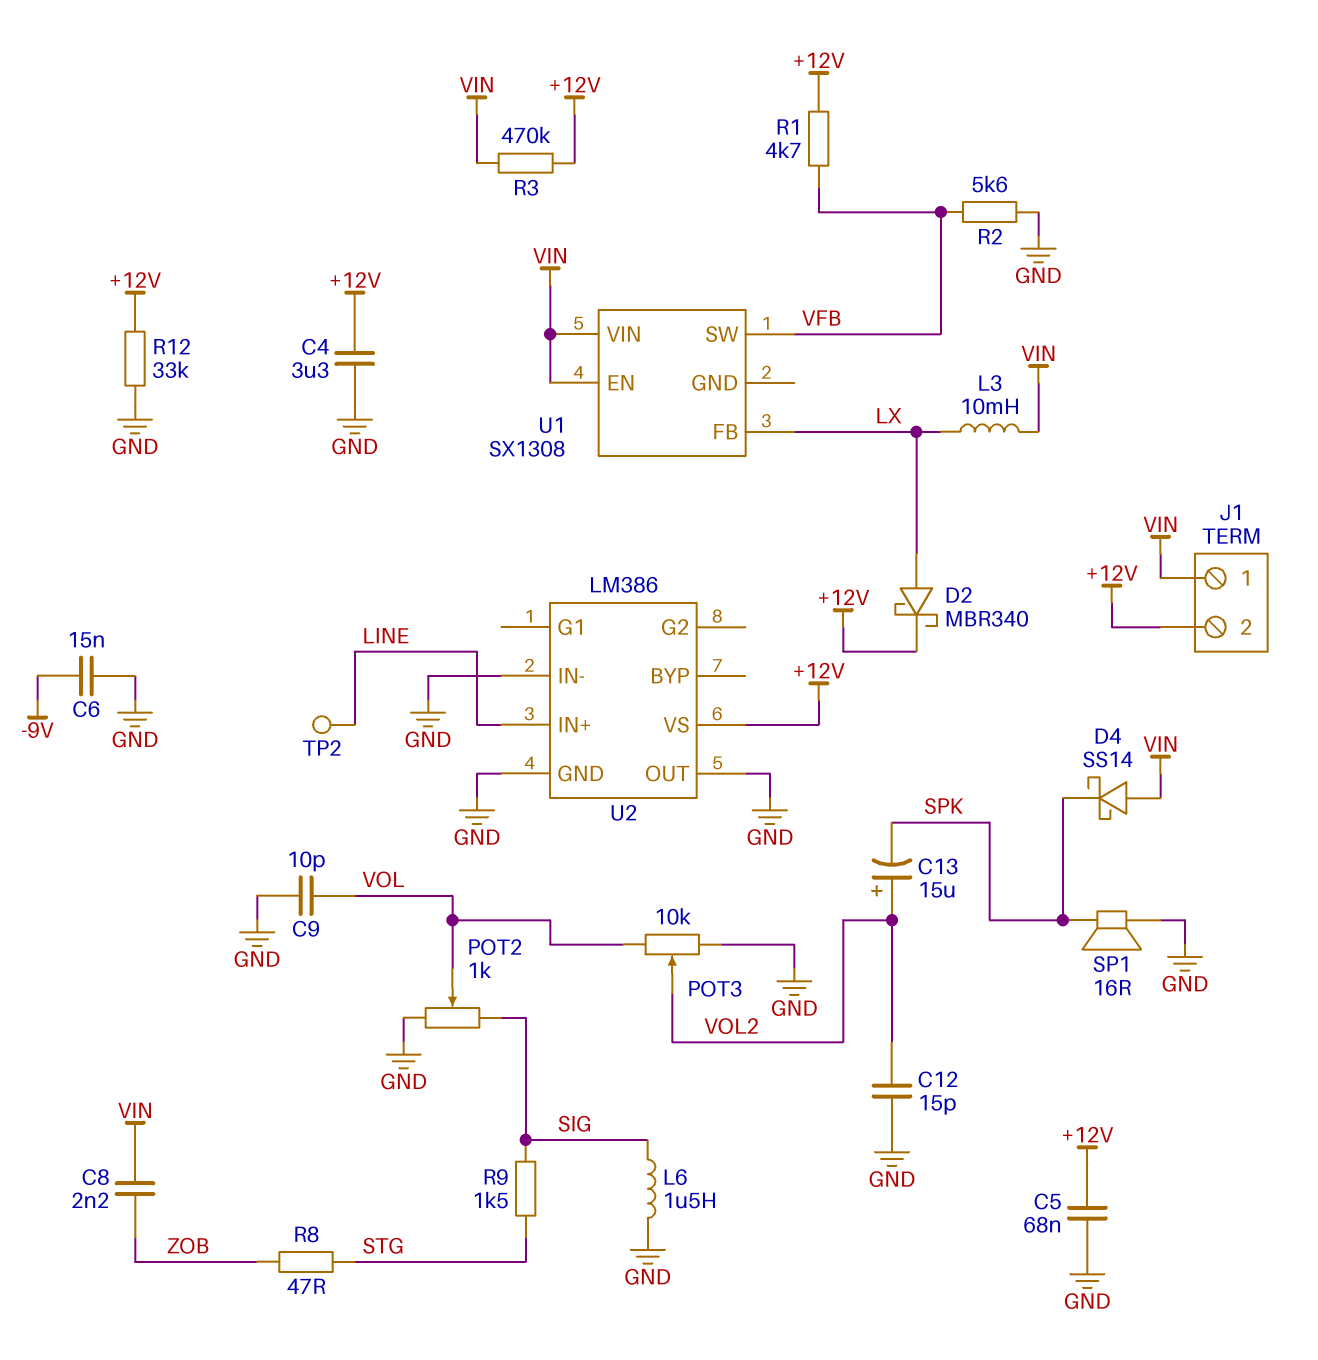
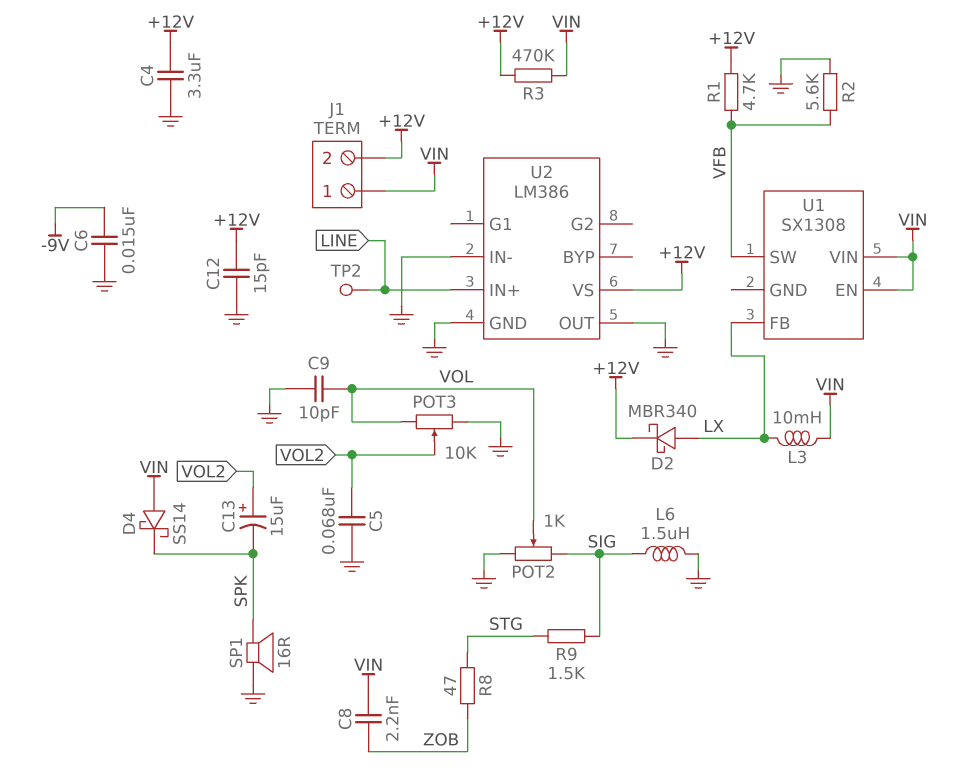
C5: 68nF (+12V, GND) -> 68nF (GND, VOL2)
C12: 15pF (GND, VOL2) -> 15pF (+12V, GND)
R12: 33k (+12V, GND) -> none

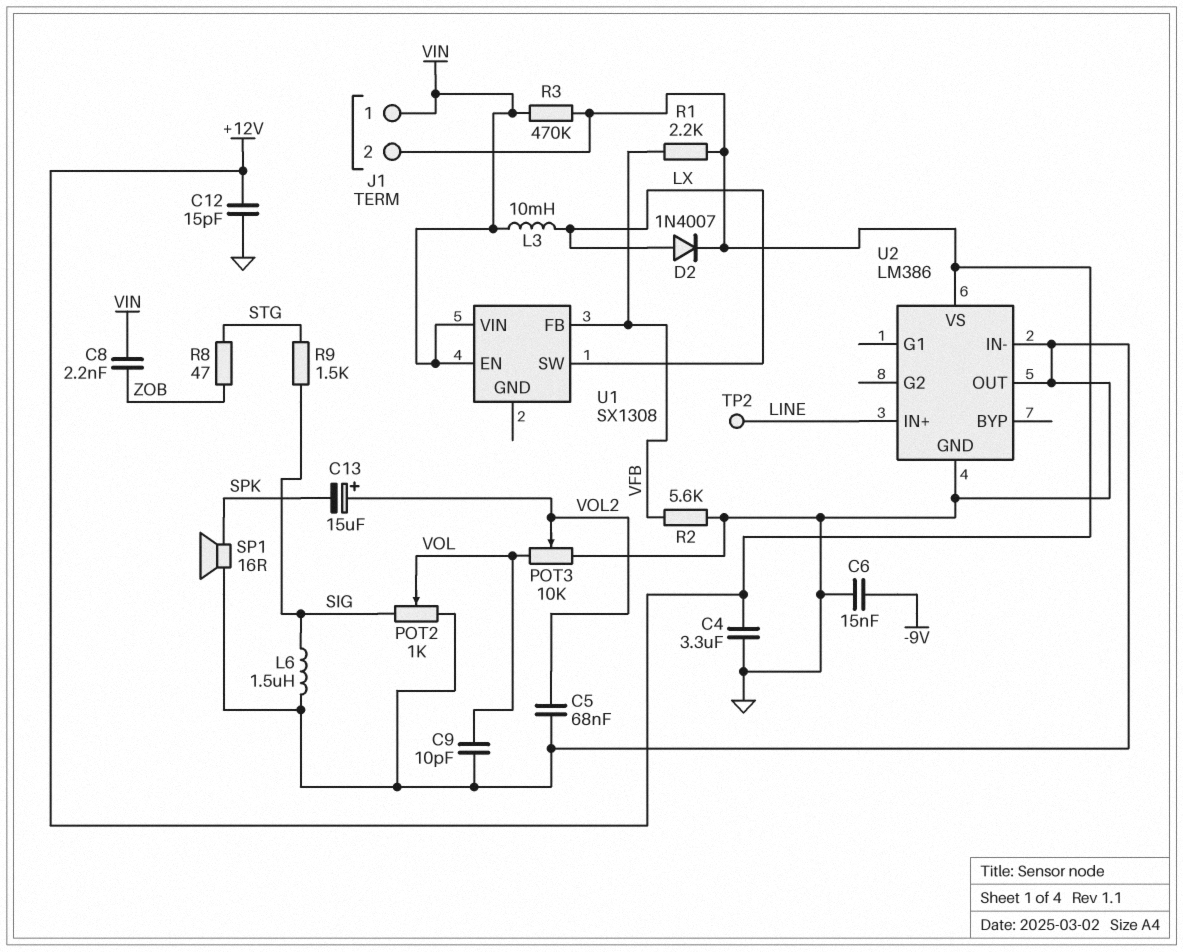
D2: schottky MBR340 (A LX, K +12V) -> diode 1N4007 (A LX, K +12V)
D4: schottky SS14 (A VIN, K SPK) -> none
R1: 4.7k (+12V, VFB) -> 2.2k (+12V, VFB)
U1 pin FB: LX -> VFB
U1 pin SW: VFB -> LX

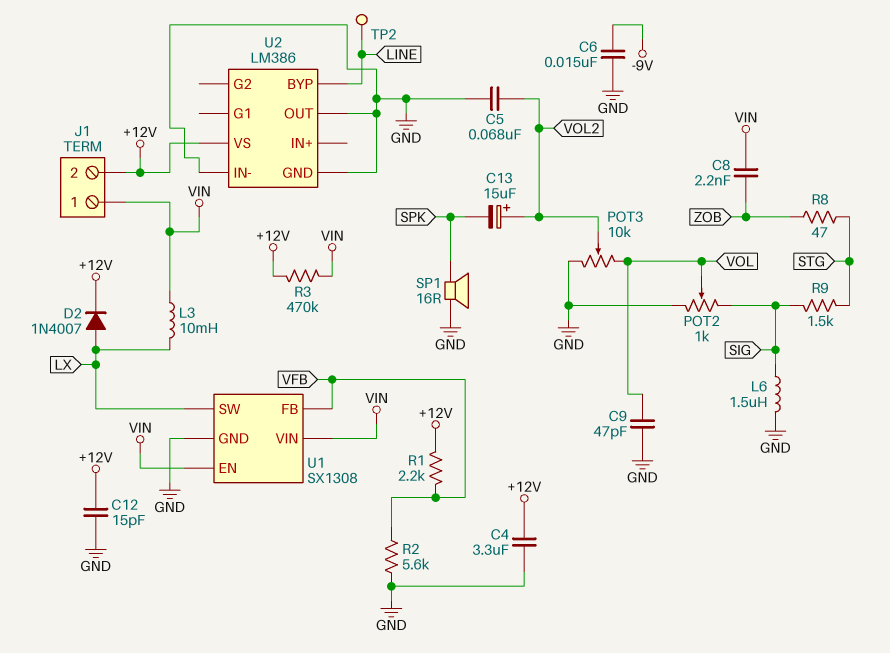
C9: 10pF (GND, VOL) -> 47pF (GND, VOL)
U1 pin GND: none -> GND
U2 pin BYP: none -> LINE
U2 pin IN+: LINE -> none

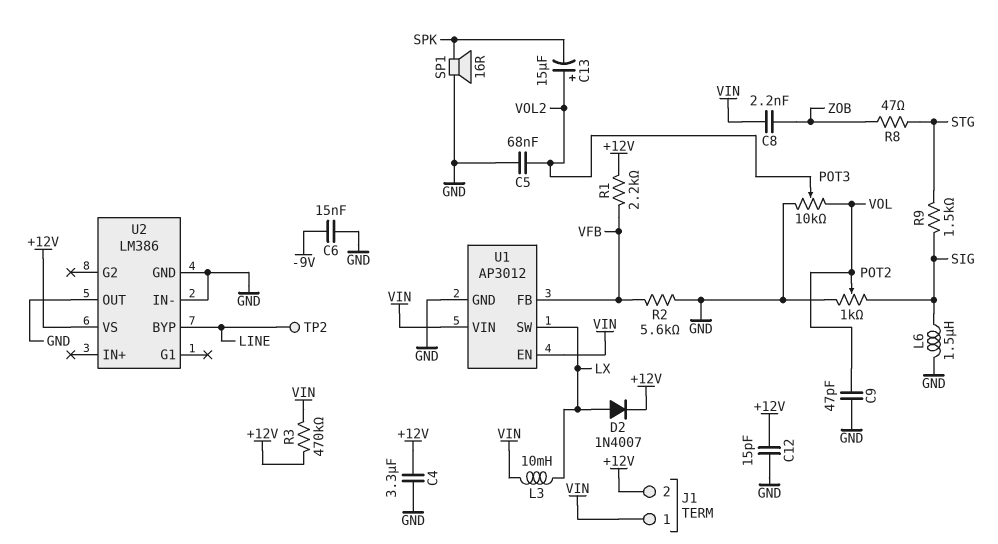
U1: SX1308 -> AP3012

